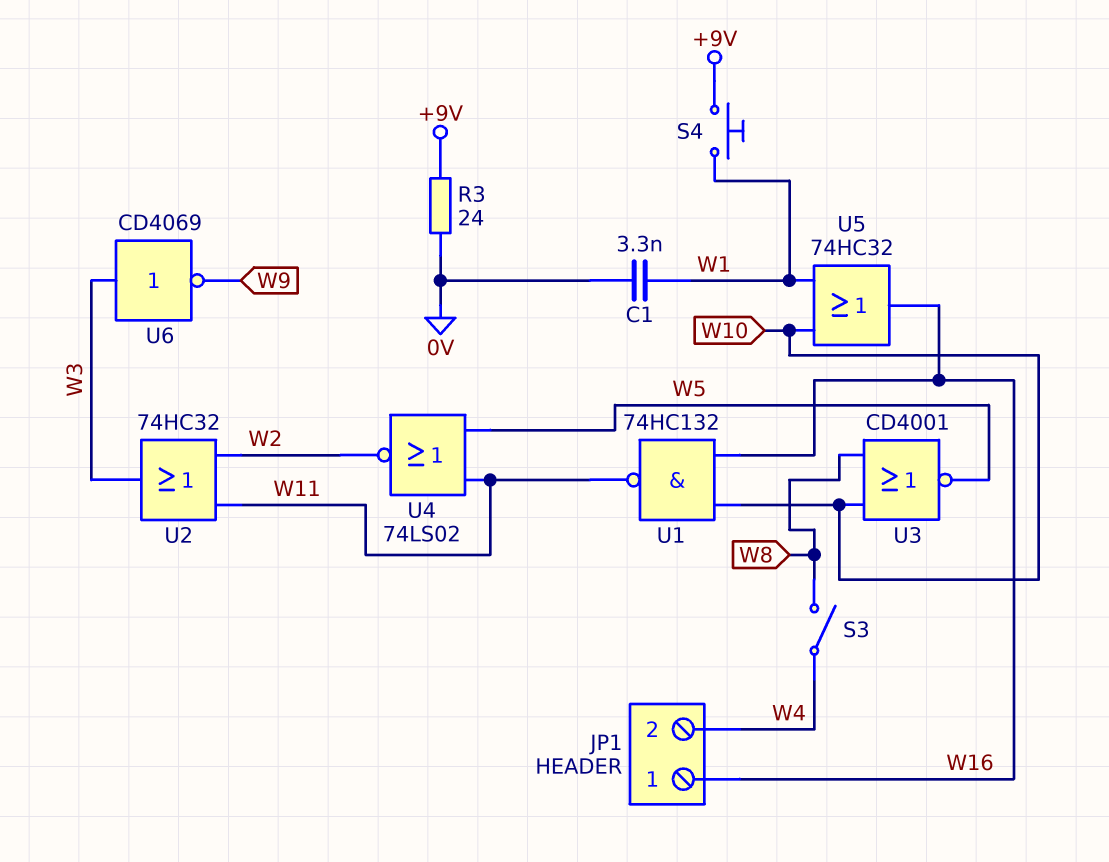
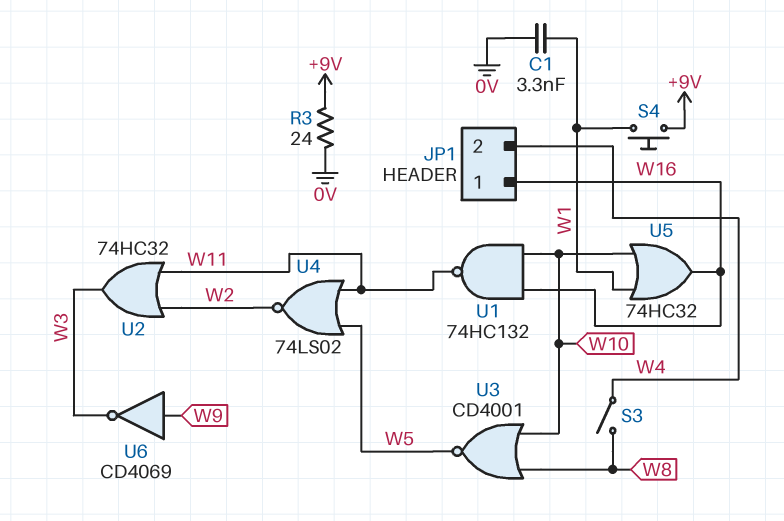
U6: NOT CD4069 (in W3, out W9) -> NOT CD4069 (in W9, out W3)

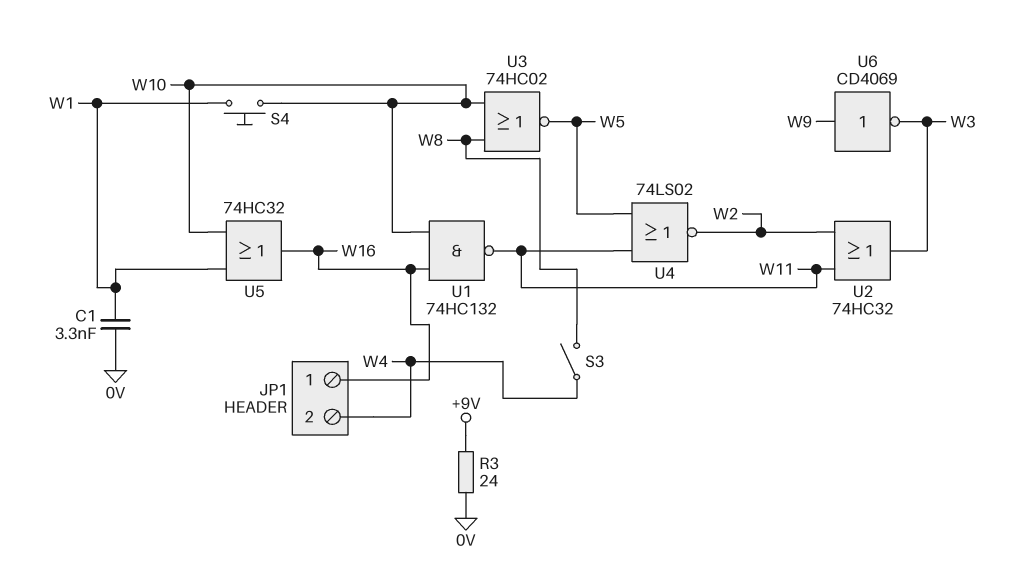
S4: button (+9V, W1) -> button (W1, W10)
U3: NOR CD4001 (in W8, in W10, out W5) -> NOR 74HC02 (in W8, in W10, out W5)

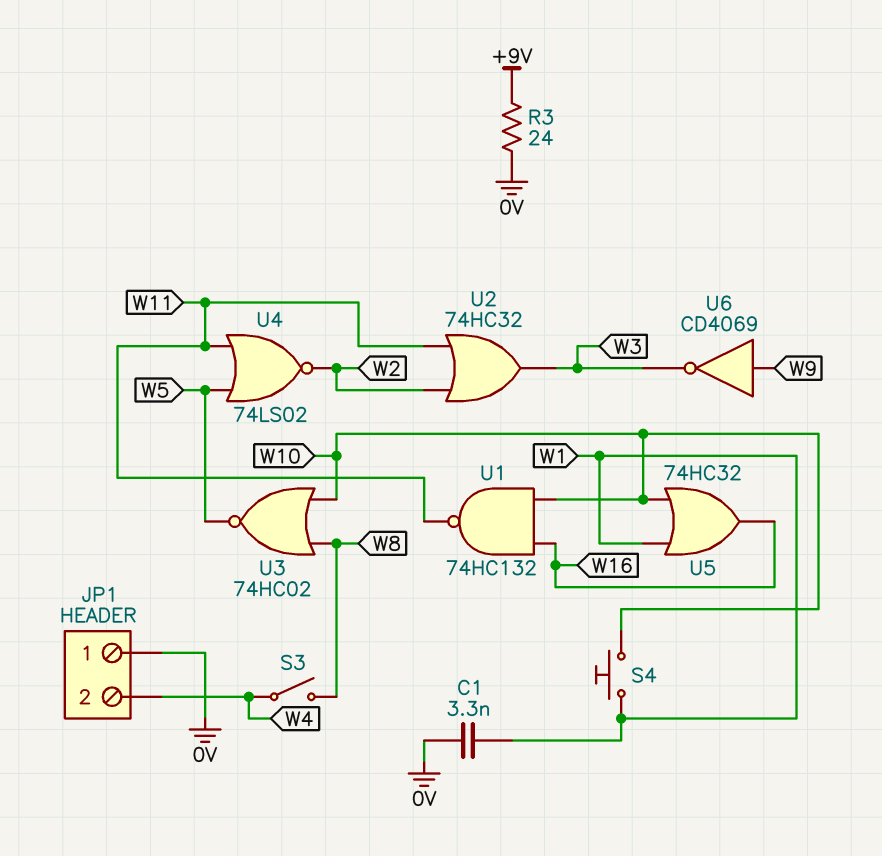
JP1 pin 1: W16 -> 0V

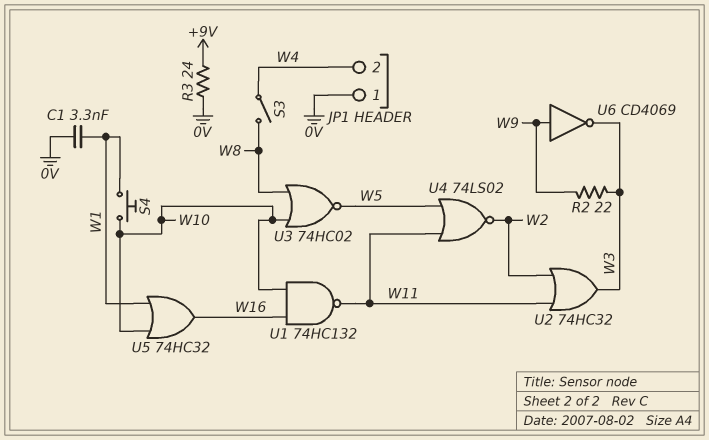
R2: none -> 22 (W3, W9)

